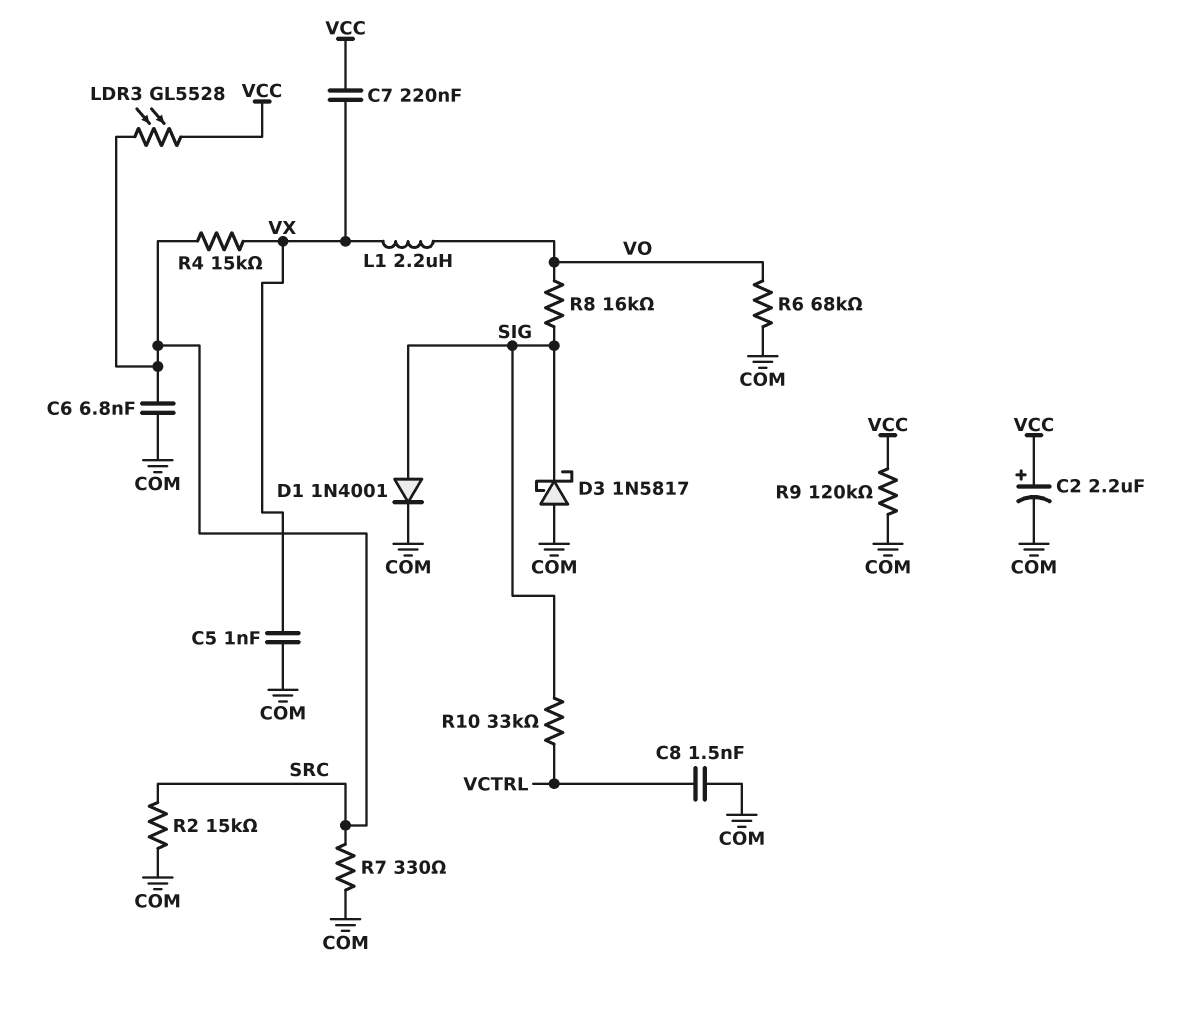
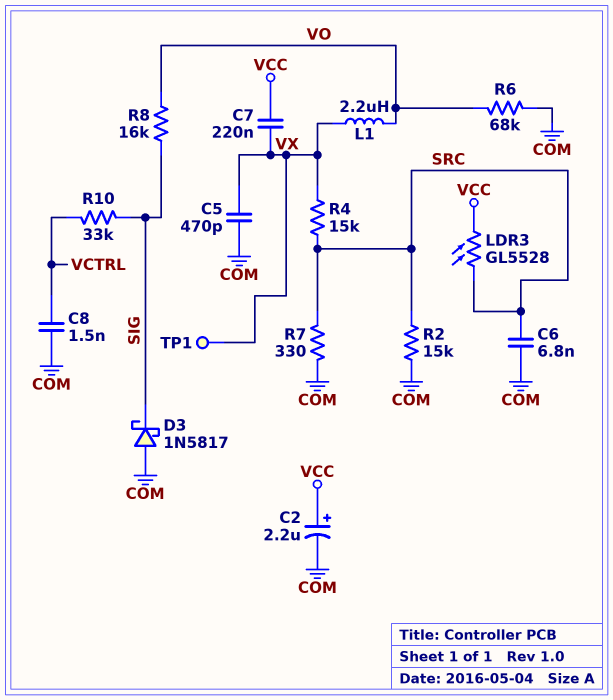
C5: 1nF (COM, VX) -> 470pF (COM, VX)
D1: diode 1N4001 (A SIG, K COM) -> none
R9: 120k (COM, VCC) -> none
TP1: none -> test point (VX)

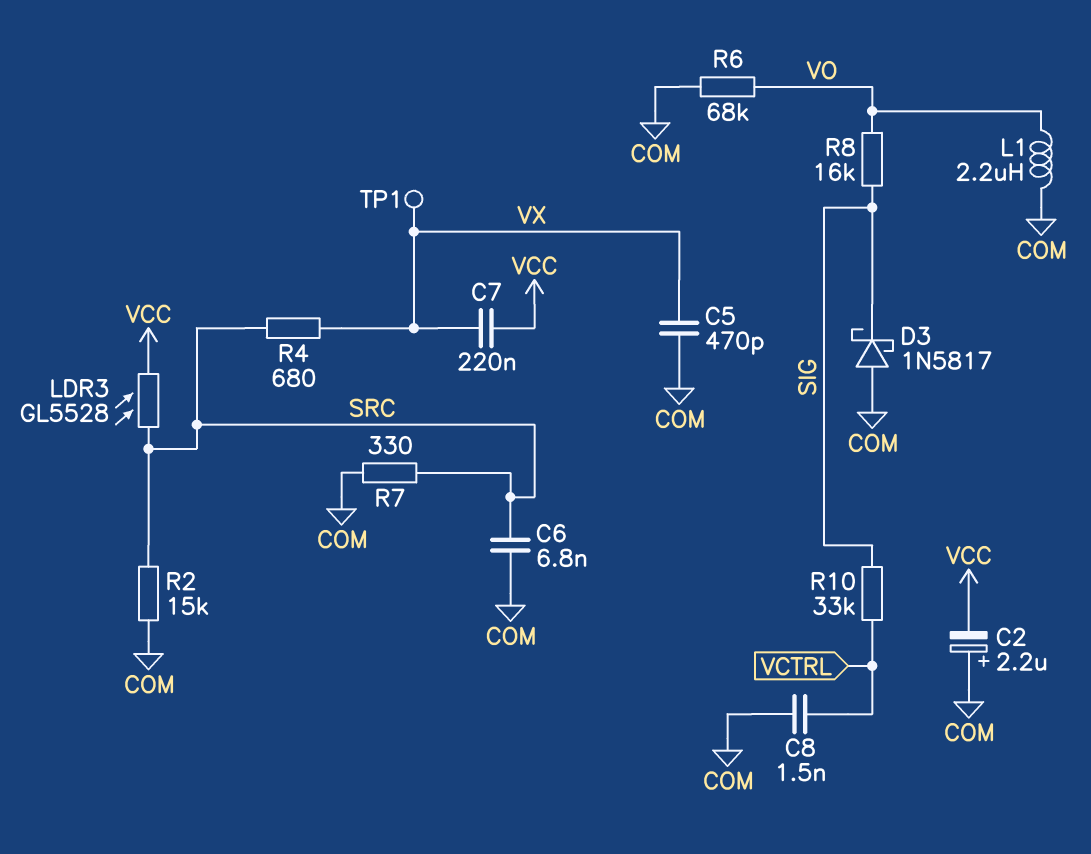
C2: 2.2uF (plus VCC, minus COM) -> 2.2uF (plus COM, minus VCC)
L1: 2.2uH (VO, VX) -> 2.2uH (COM, VO)
R4: 15k (SRC, VX) -> 680 (SRC, VX)

